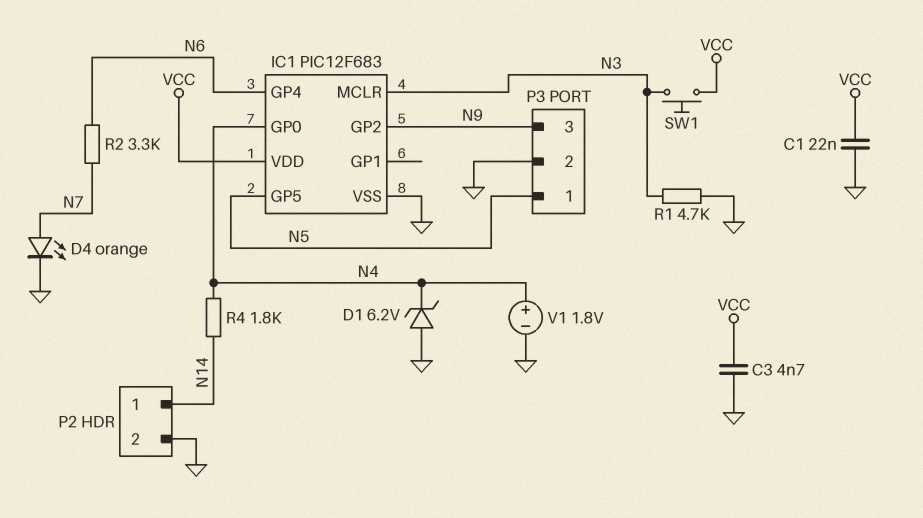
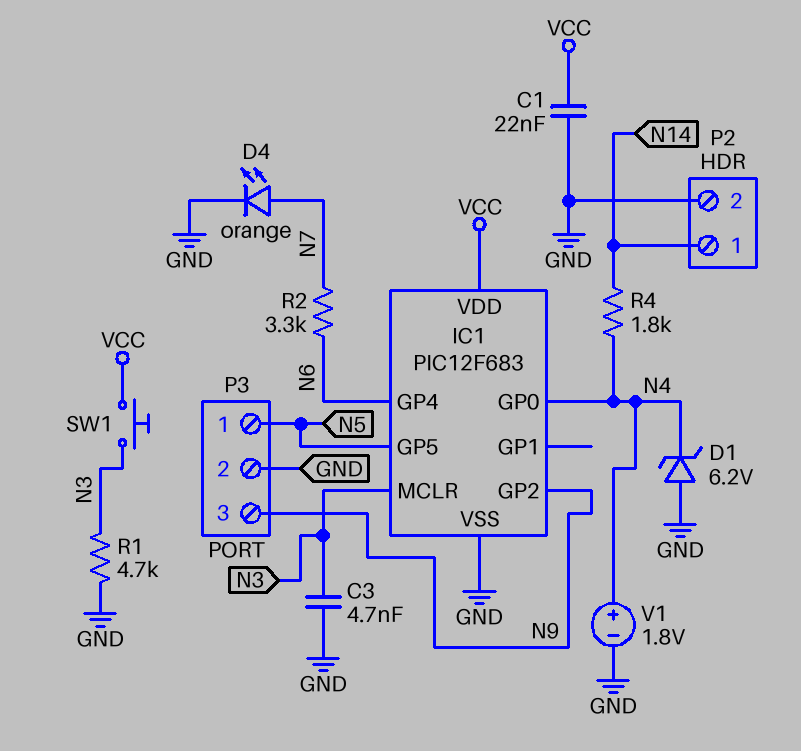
C3: 4.7nF (GND, VCC) -> 4.7nF (GND, N3)

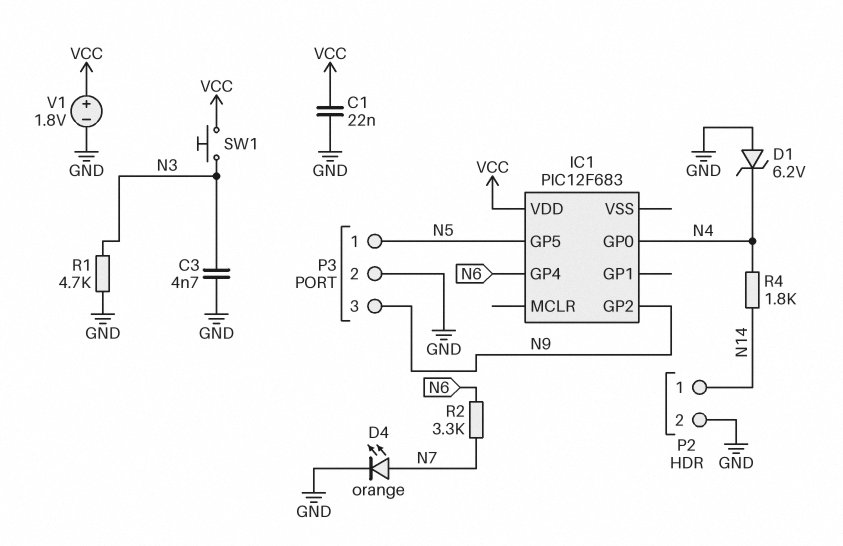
IC1 pin MCLR: N3 -> none
IC1 pin VSS: GND -> none
V1: 1.8V (plus N4, minus GND) -> 1.8V (plus VCC, minus GND)

